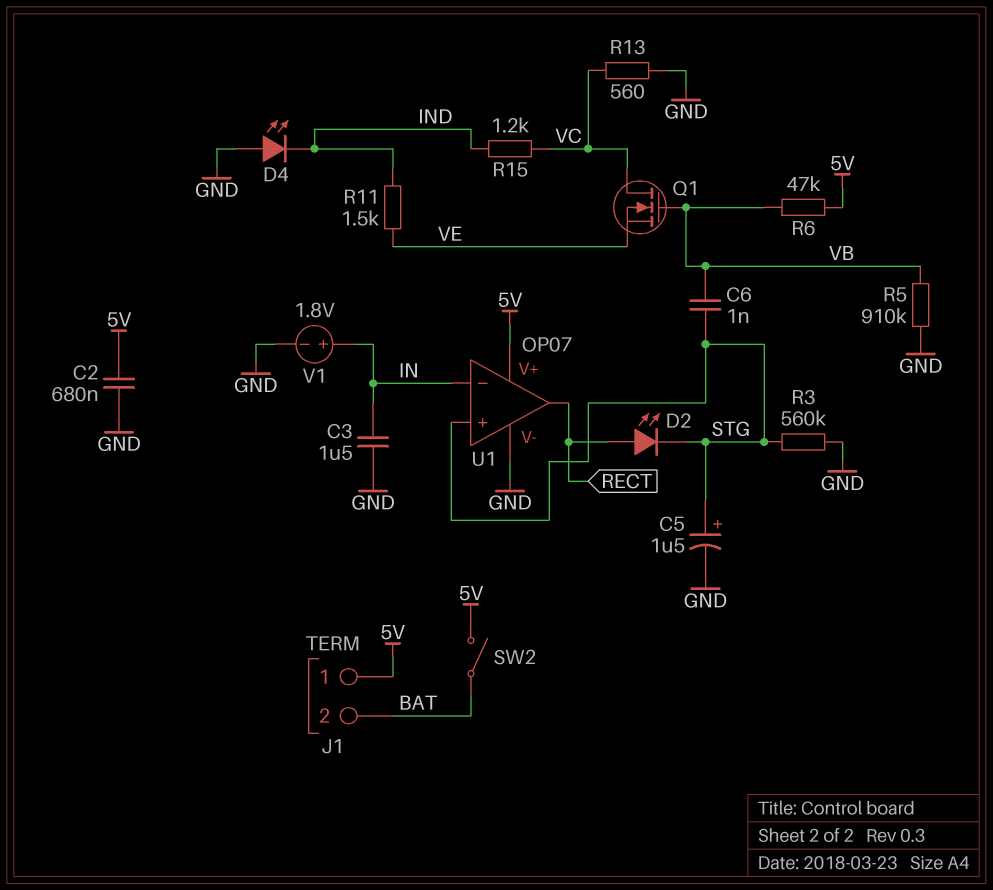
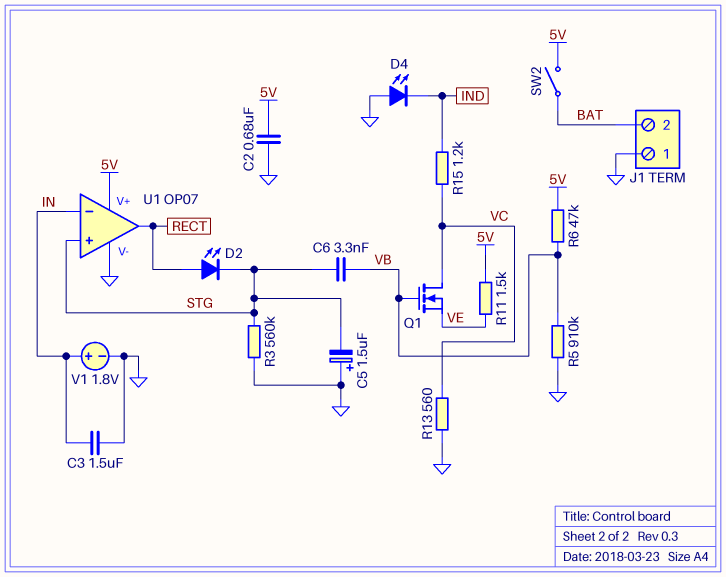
C5: 1.5uF (plus STG, minus GND) -> 1.5uF (plus GND, minus STG)
C6: 1nF (STG, VB) -> 3.3nF (STG, VB)
J1 pin 1: 5V -> GND
R11: 1.5k (IND, VE) -> 1.5k (5V, VE)

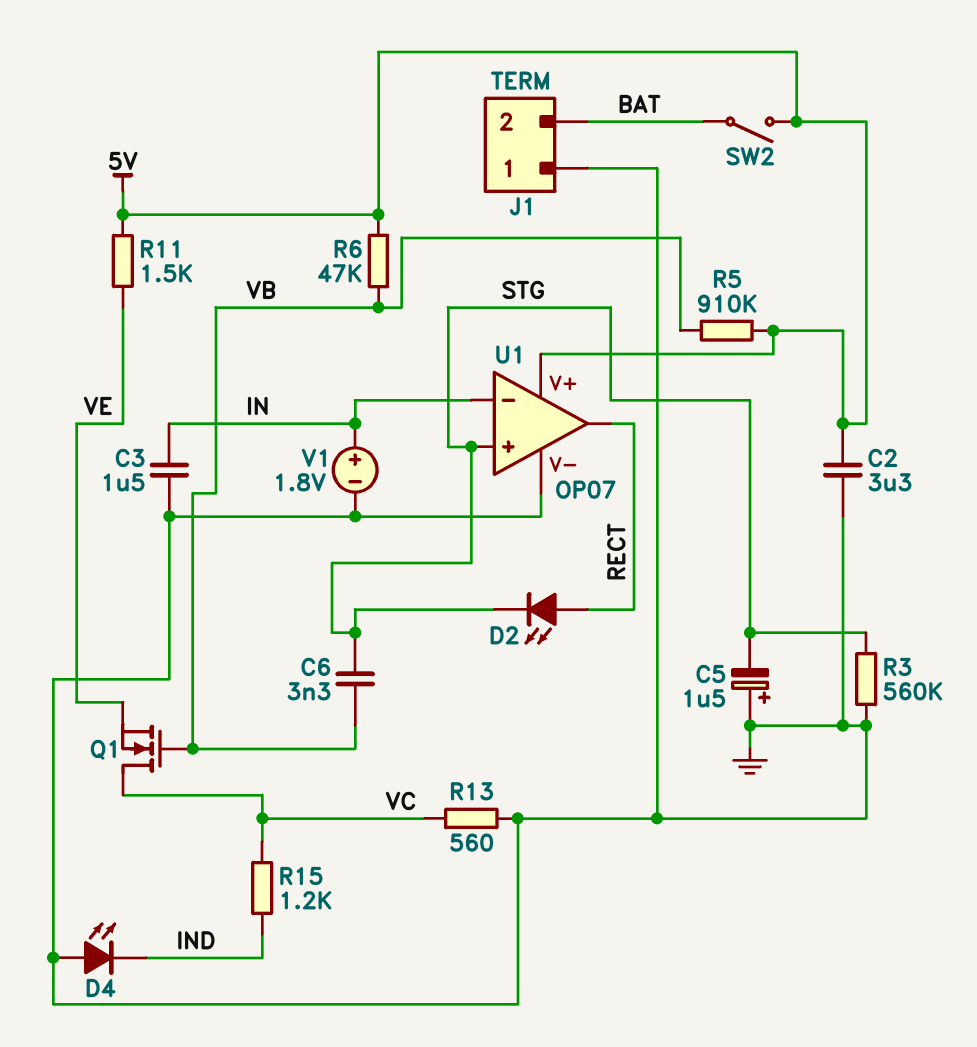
C2: 680nF (5V, GND) -> 3.3uF (5V, GND)
R5: 910k (GND, VB) -> 910k (5V, VB)

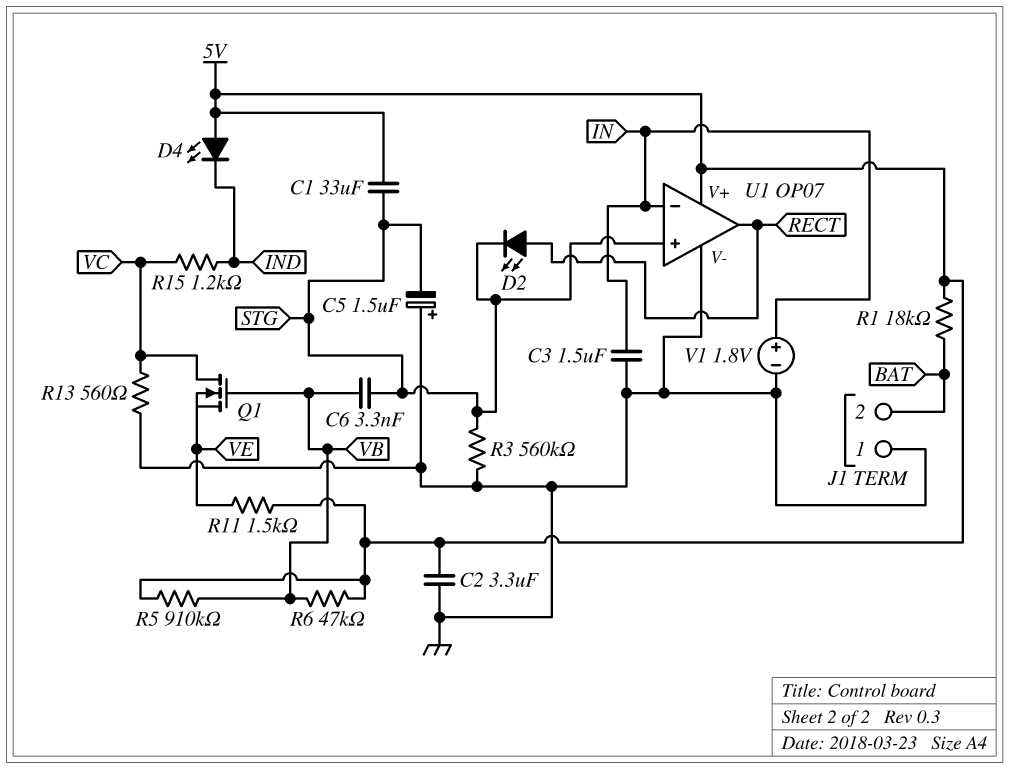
C1: none -> 33uF (5V, STG)
D4: LED (A GND, K IND) -> LED (A 5V, K IND)
R1: none -> 18k (5V, BAT)
SW2: switch (5V, BAT) -> none

